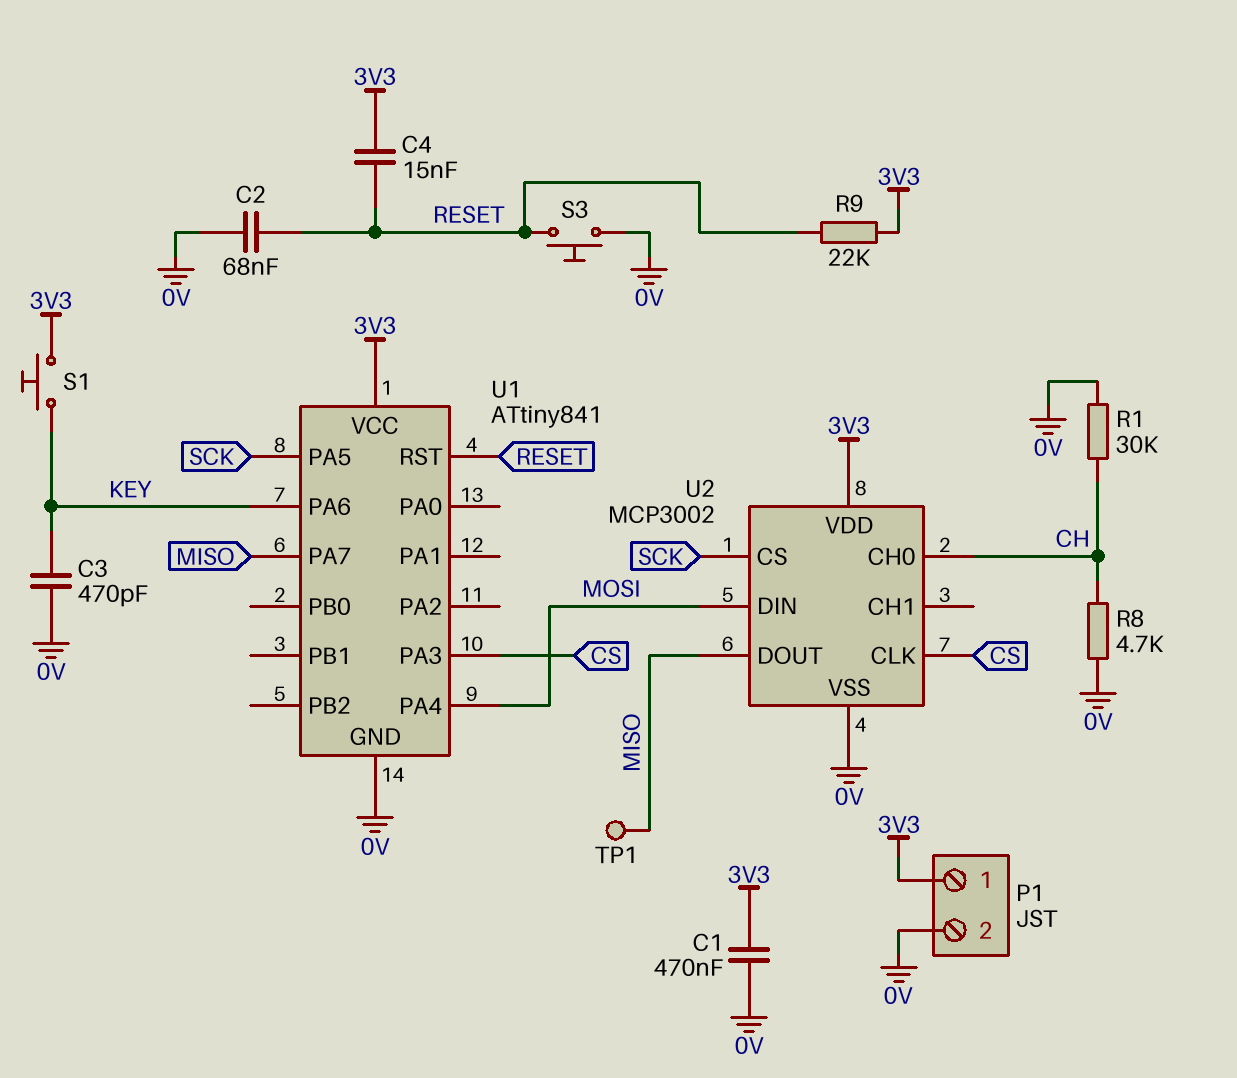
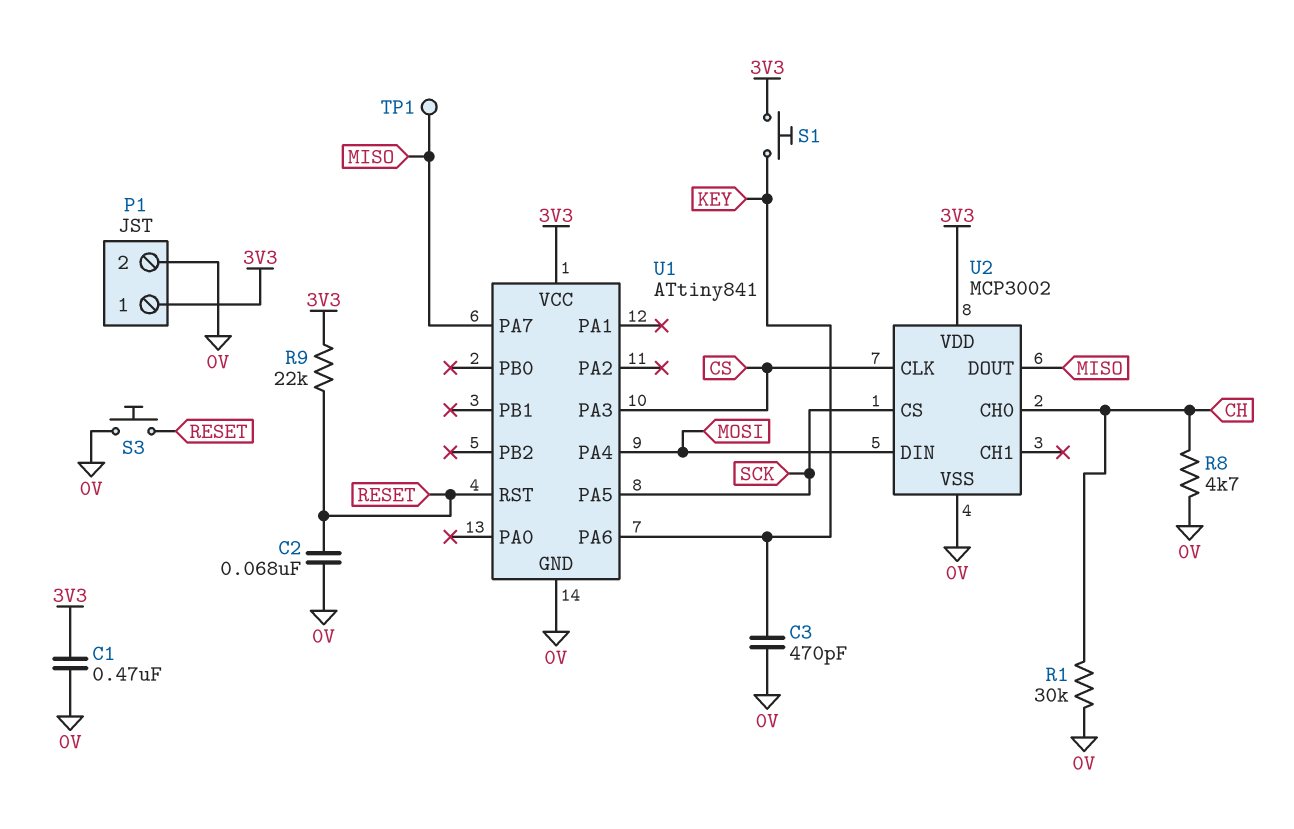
C4: 15nF (3V3, RESET) -> none

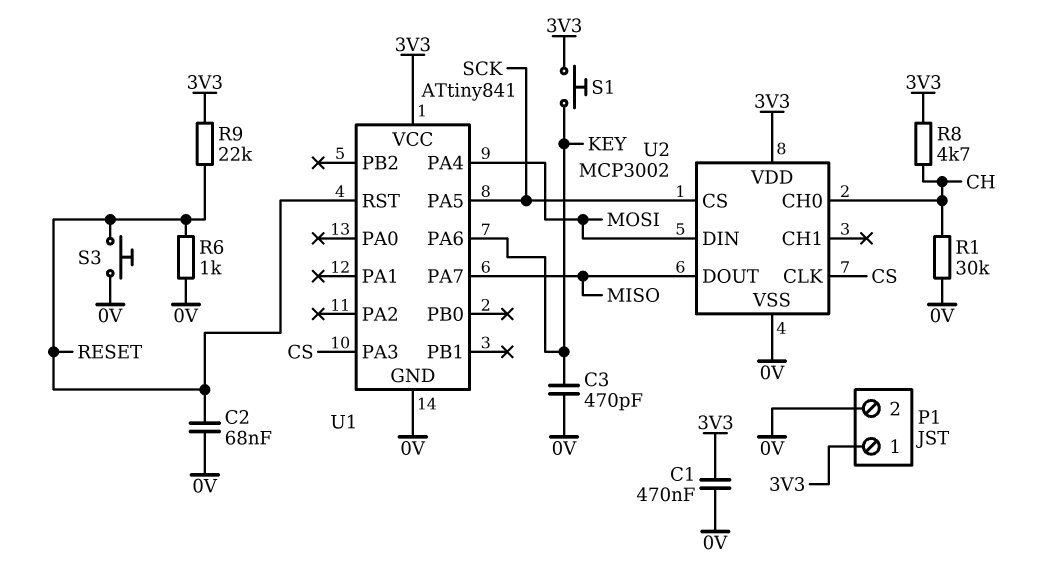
R6: none -> 1k (0V, RESET)
R8: 4.7k (0V, CH) -> 4.7k (3V3, CH)
TP1: test point (MISO) -> none

